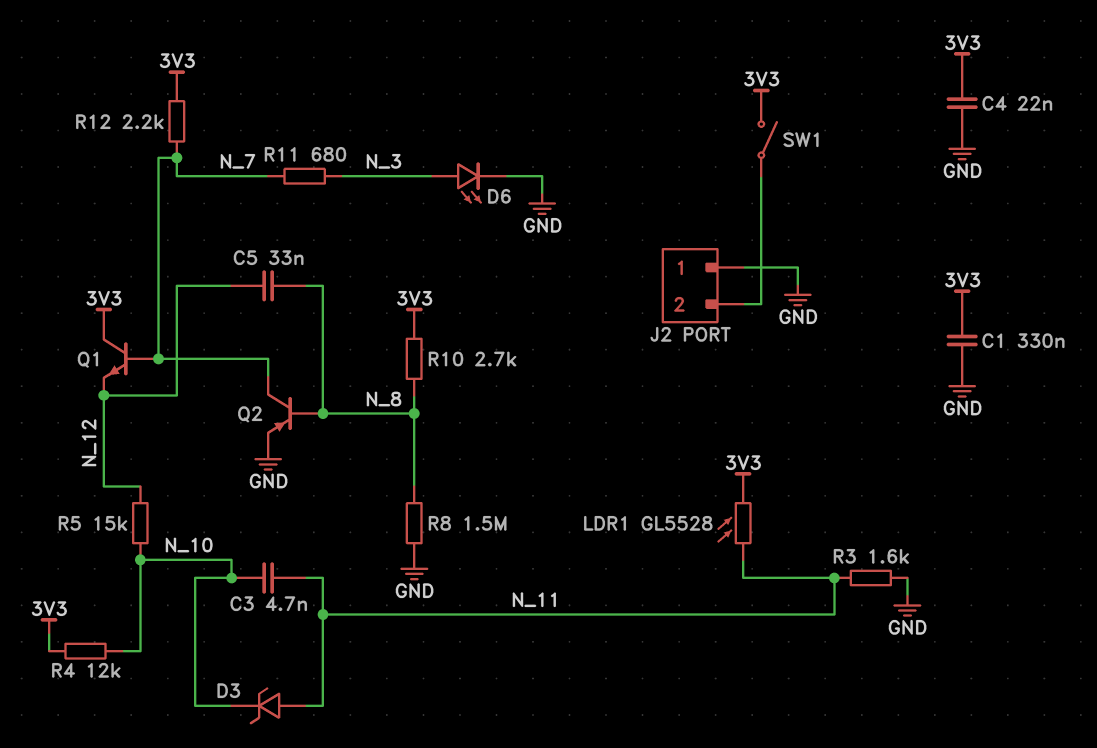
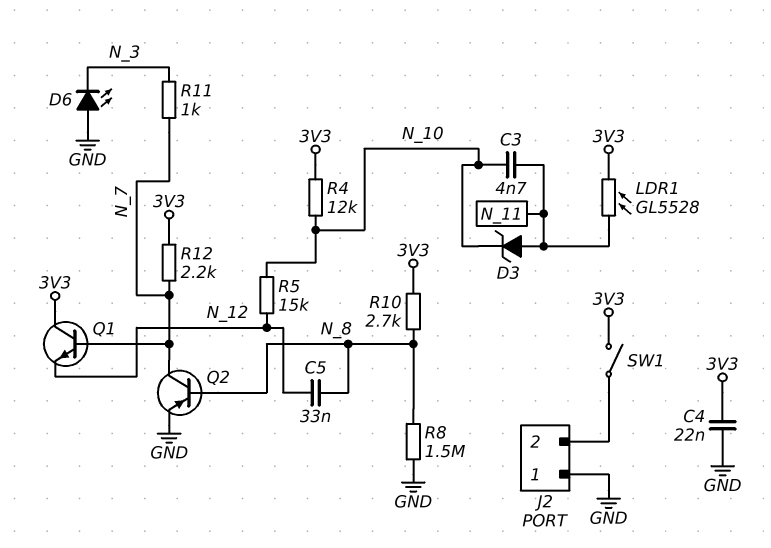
C1: 330nF (3V3, GND) -> none
D6: LED (A N_3, K GND) -> LED (A GND, K N_3)
R3: 1.6k (GND, N_11) -> none
R11: 680 (N_3, N_7) -> 1k (N_3, N_7)

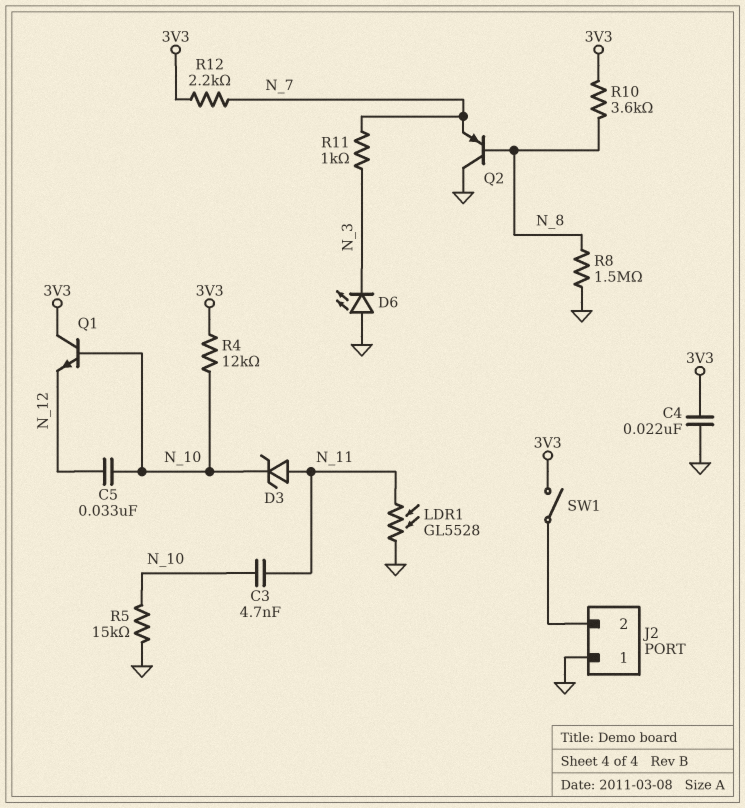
C5: 33nF (N_8, N_12) -> 33nF (N_10, N_12)
LDR1: GL5528 (3V3, N_11) -> GL5528 (GND, N_11)
Q1: NPN (B N_7, C 3V3, E N_12) -> NPN (B N_10, C 3V3, E N_12)
Q2: PNP (B N_8, C N_7, E GND) -> PNP (B N_8, C GND, E N_7)
R5: 15k (N_10, N_12) -> 15k (GND, N_10)
R10: 2.7k (3V3, N_8) -> 3.6k (3V3, N_8)

